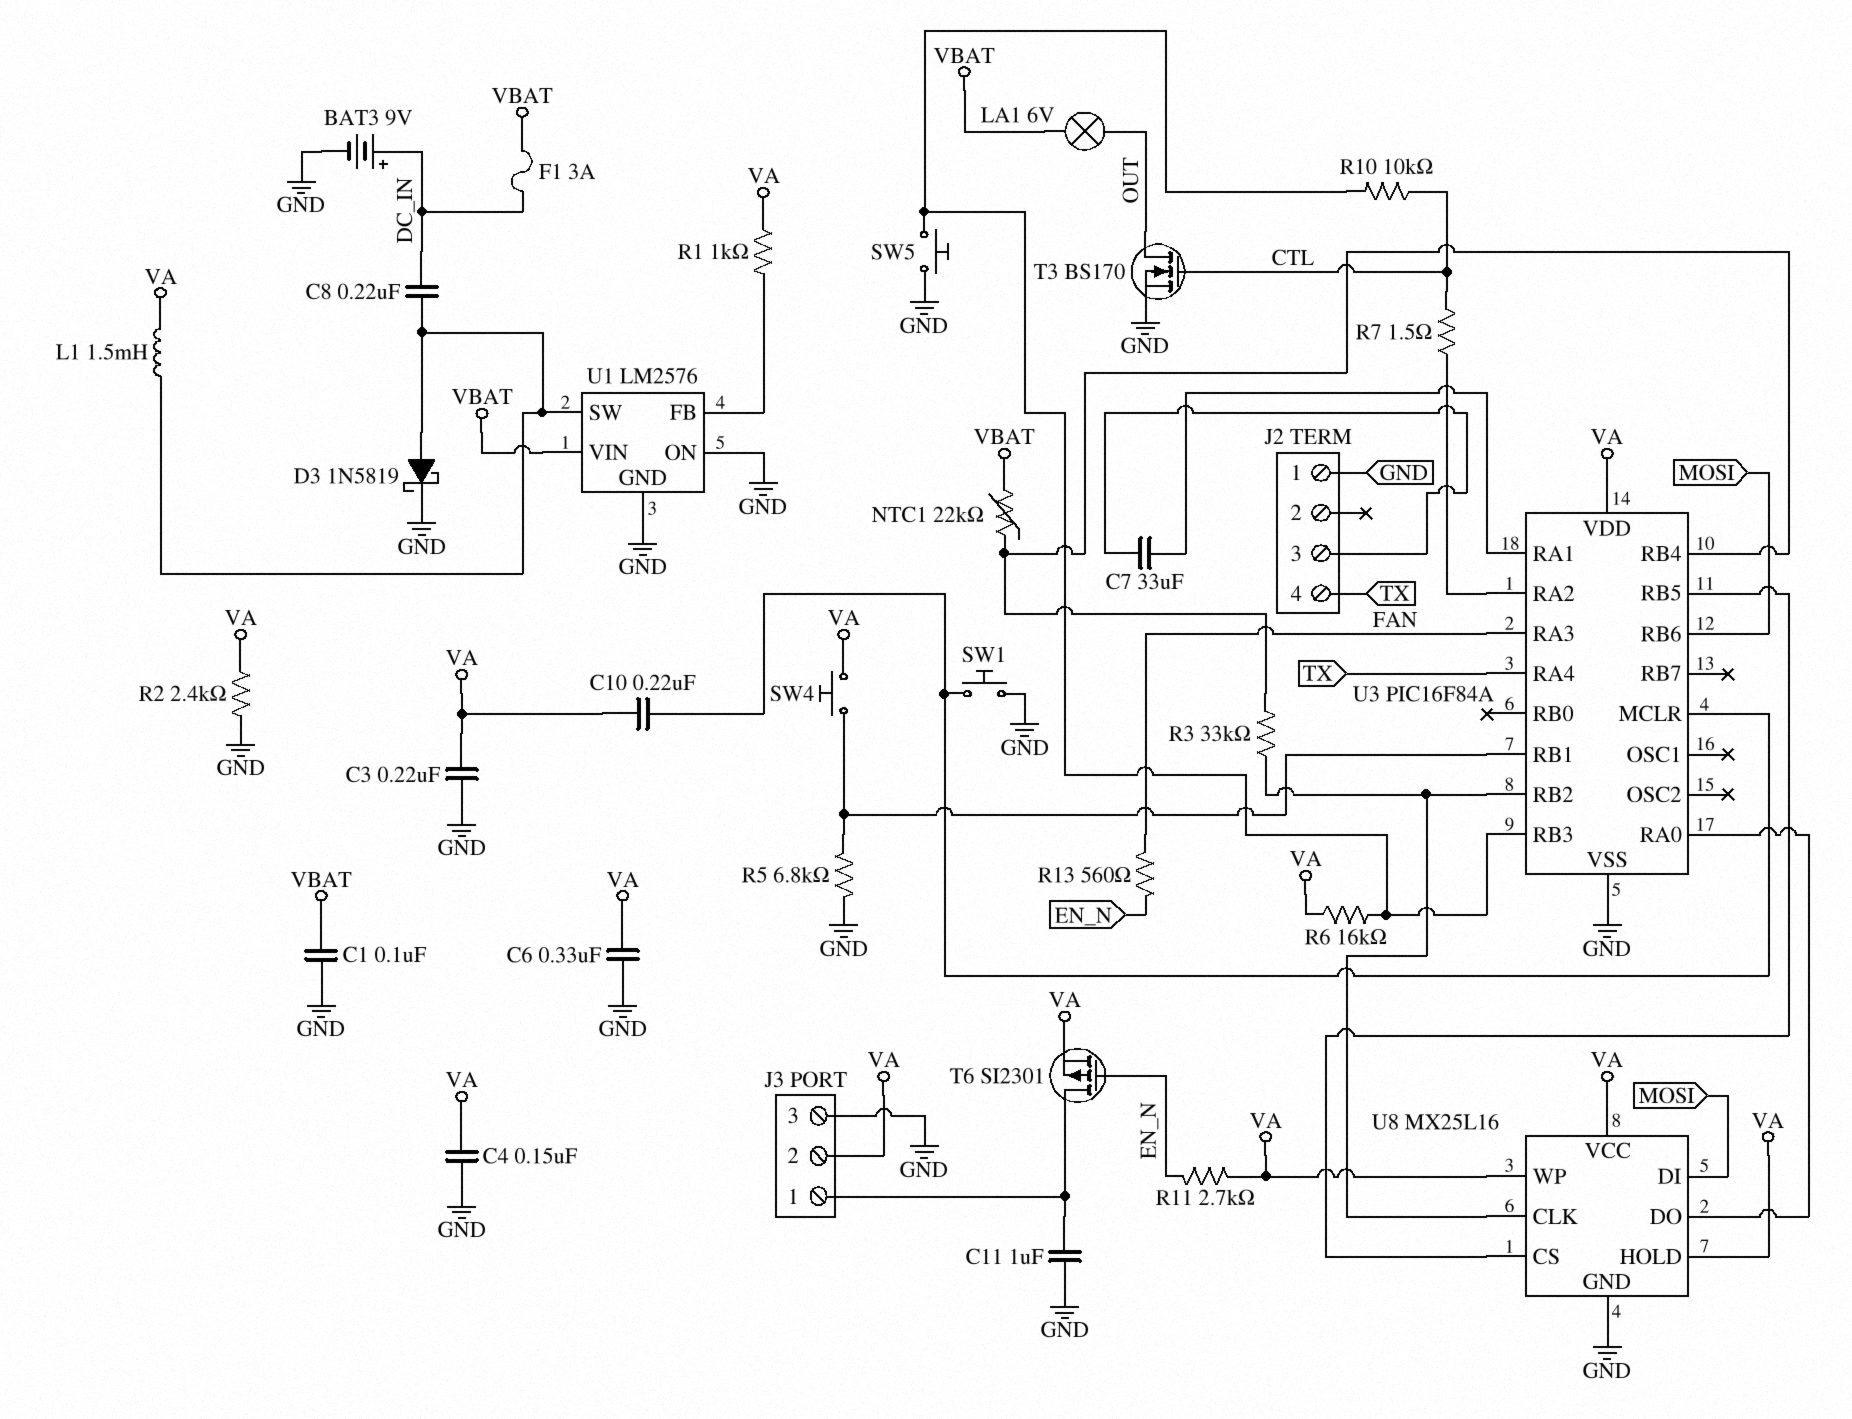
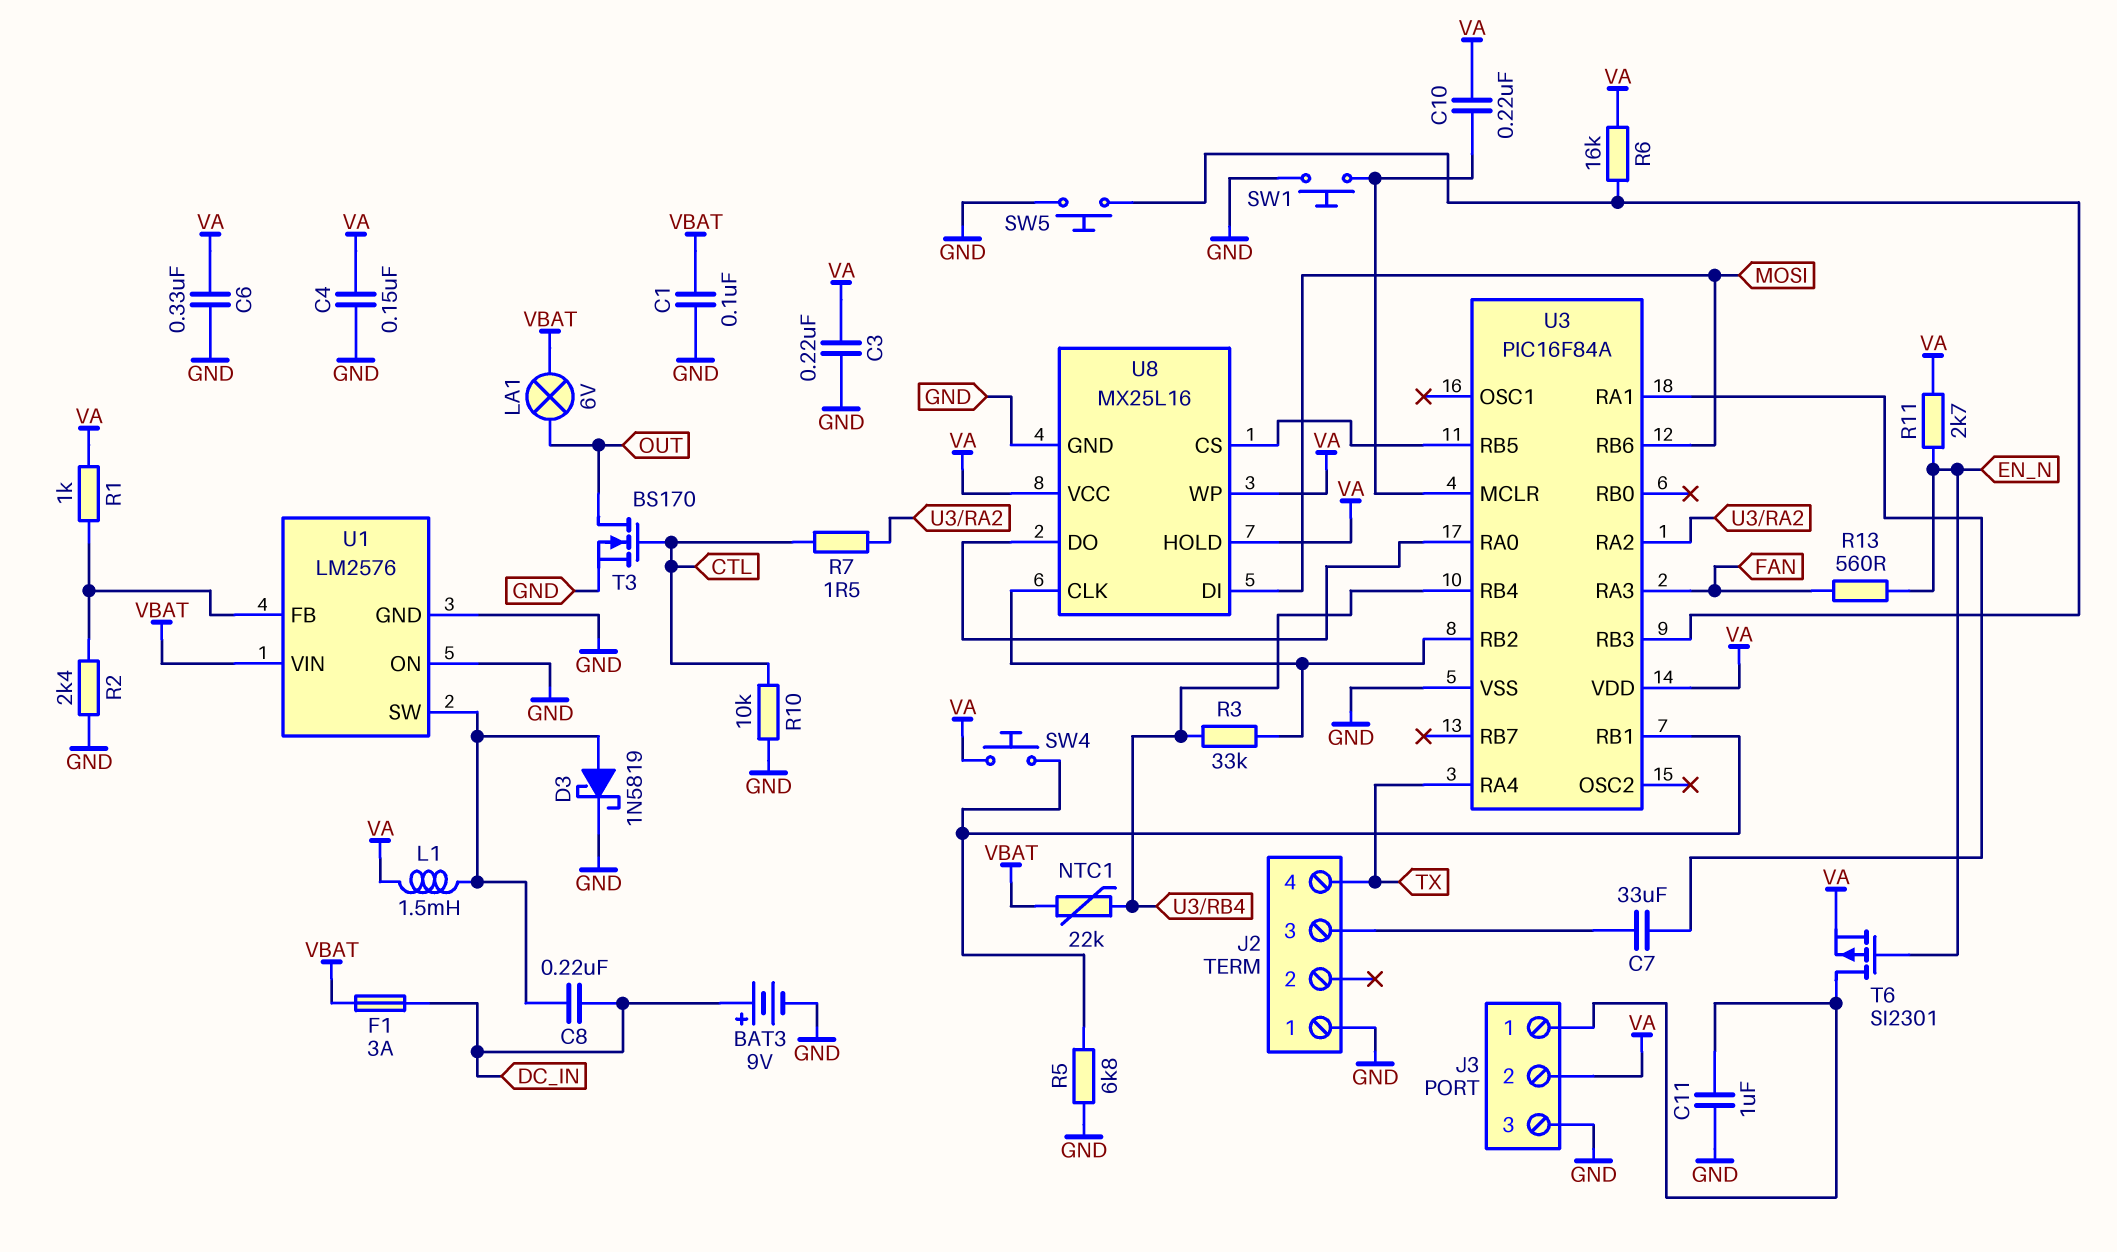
R2: 2.4k (GND, VA) -> 2.4k (GND, U1/FB)
R10: 10k (CTL, U3/RB3) -> 10k (CTL, GND)

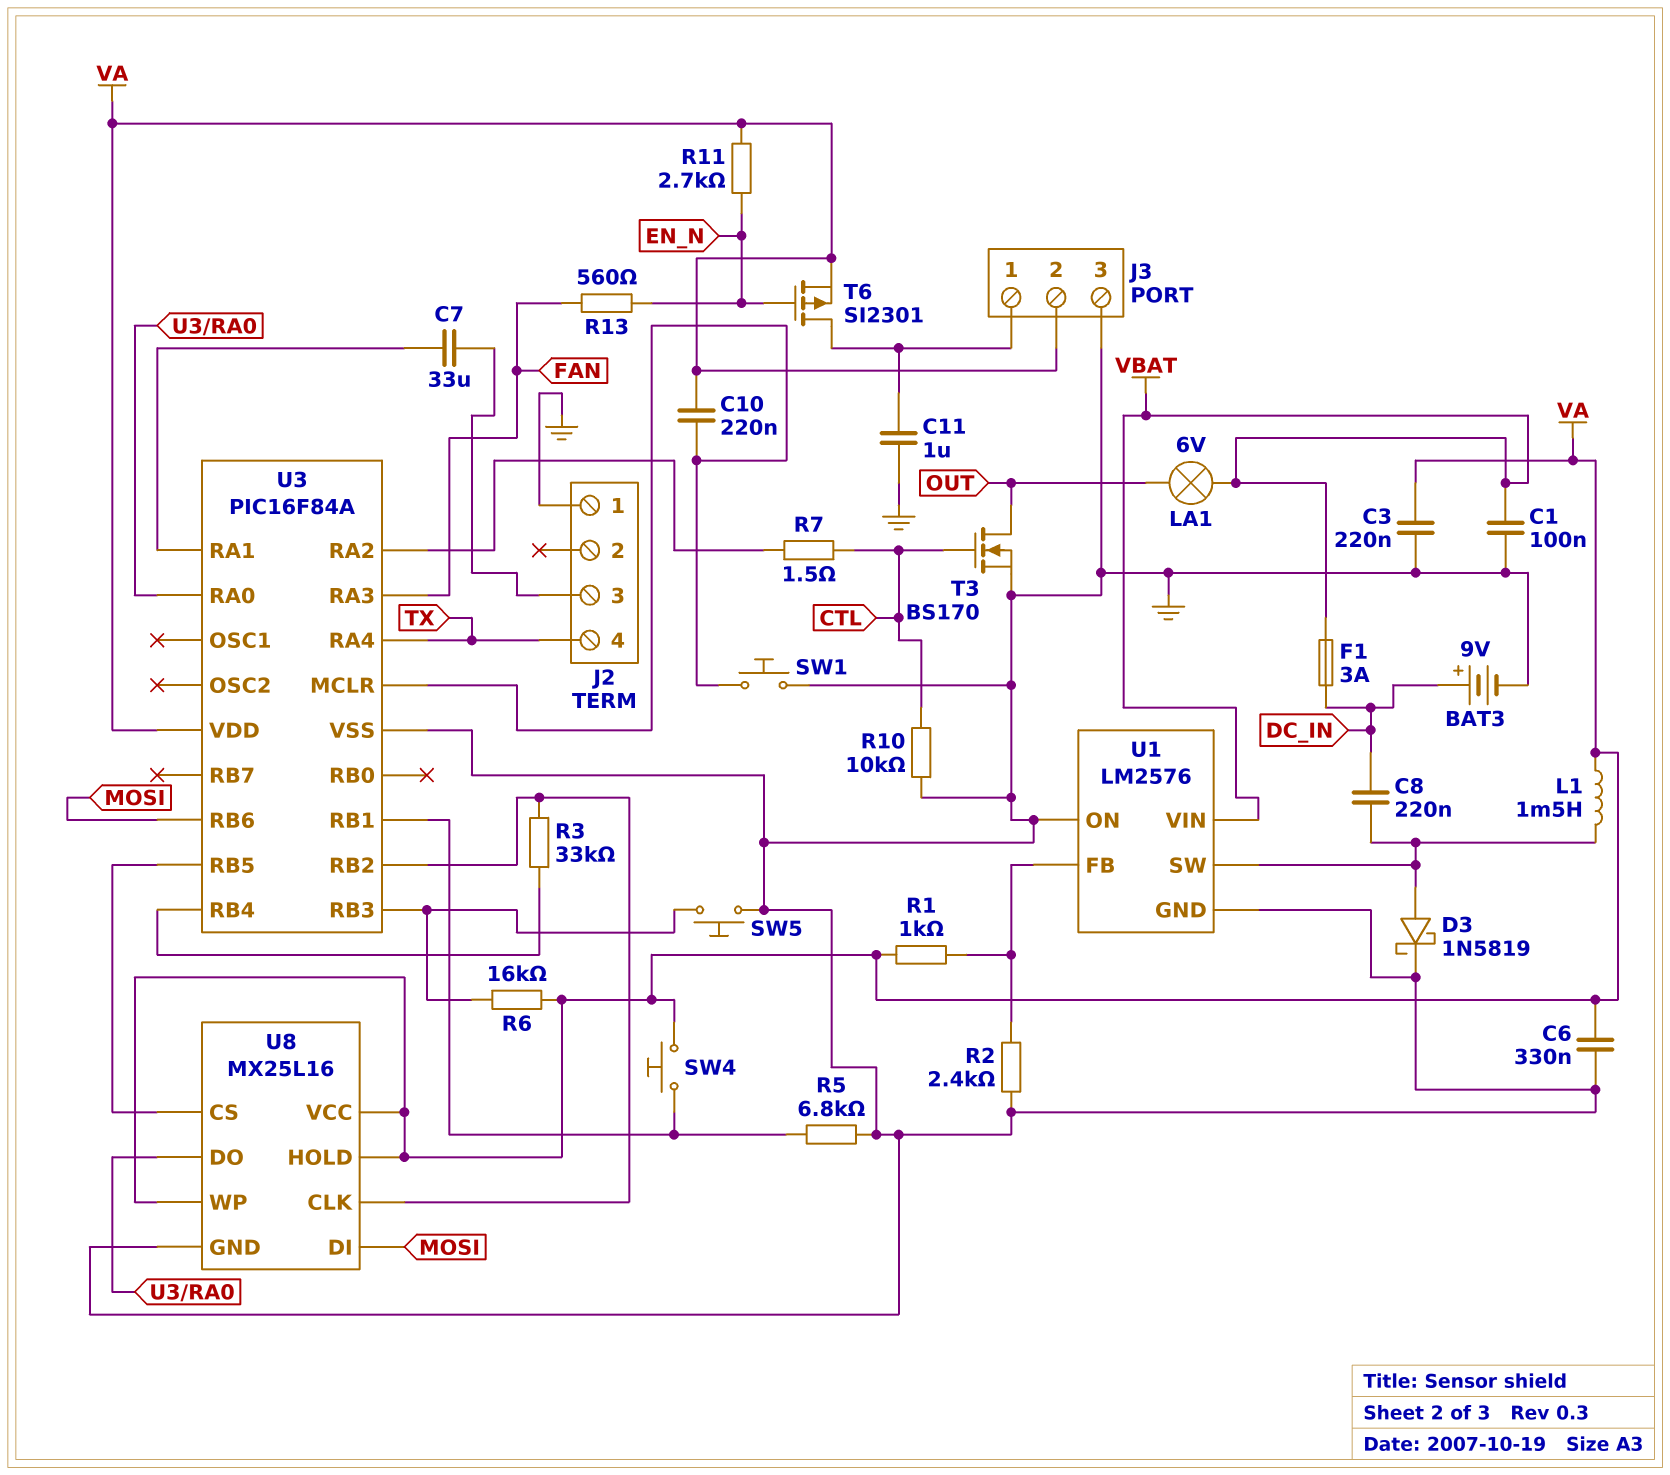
C4: 150nF (GND, VA) -> none
NTC1: 22k (U3/RB4, VBAT) -> none

